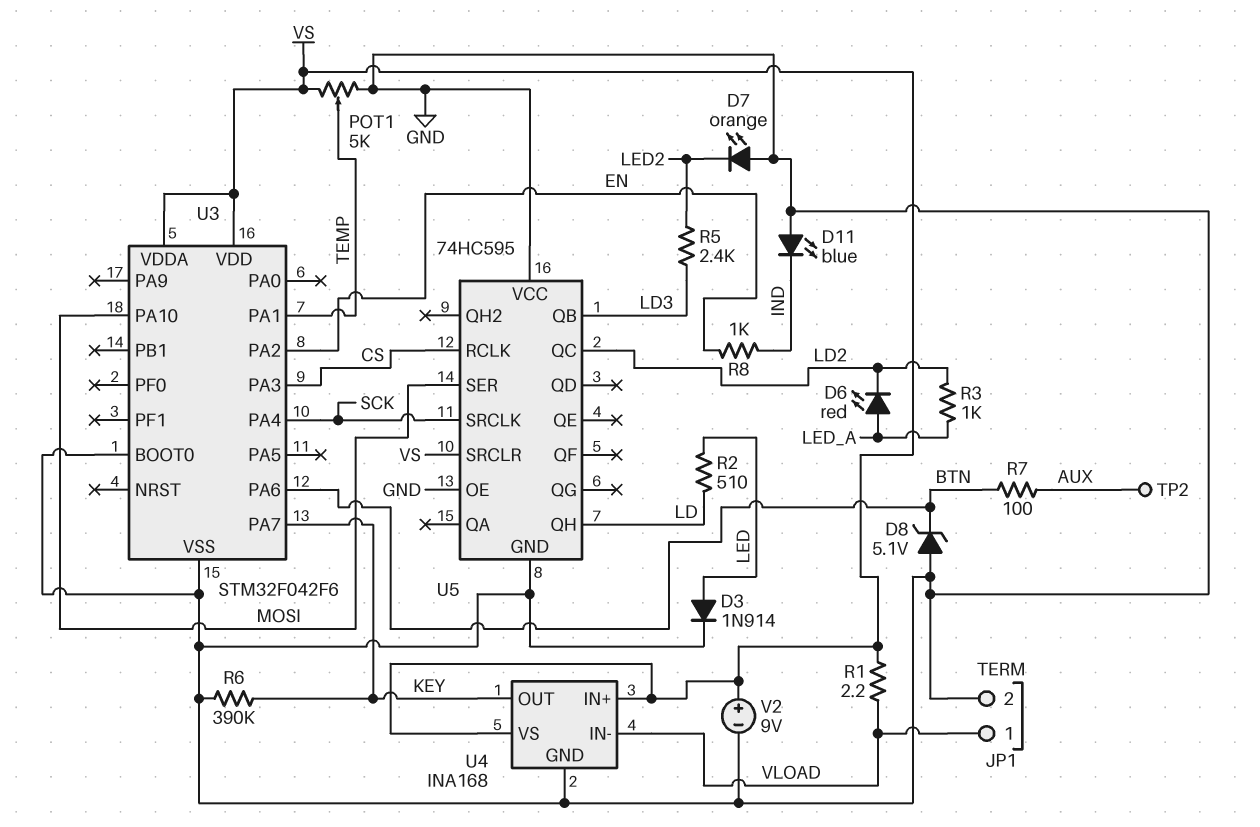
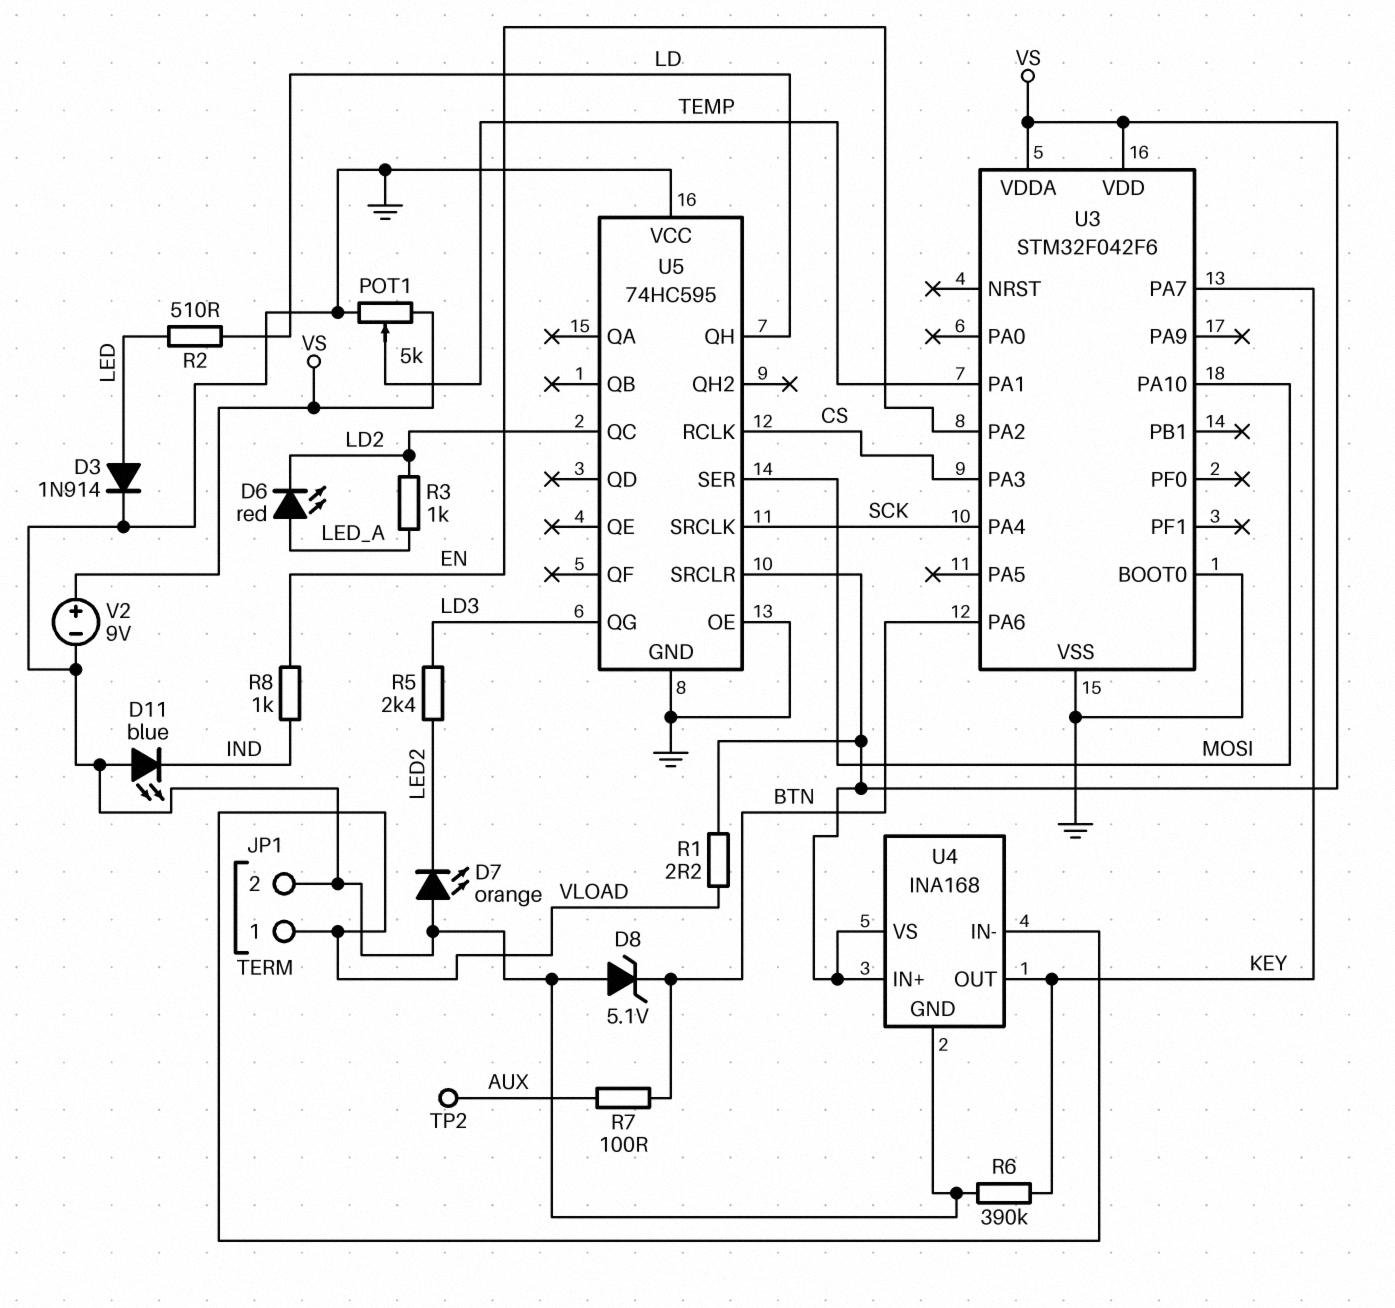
U5 pin QB: LD3 -> none
U5 pin QG: none -> LD3

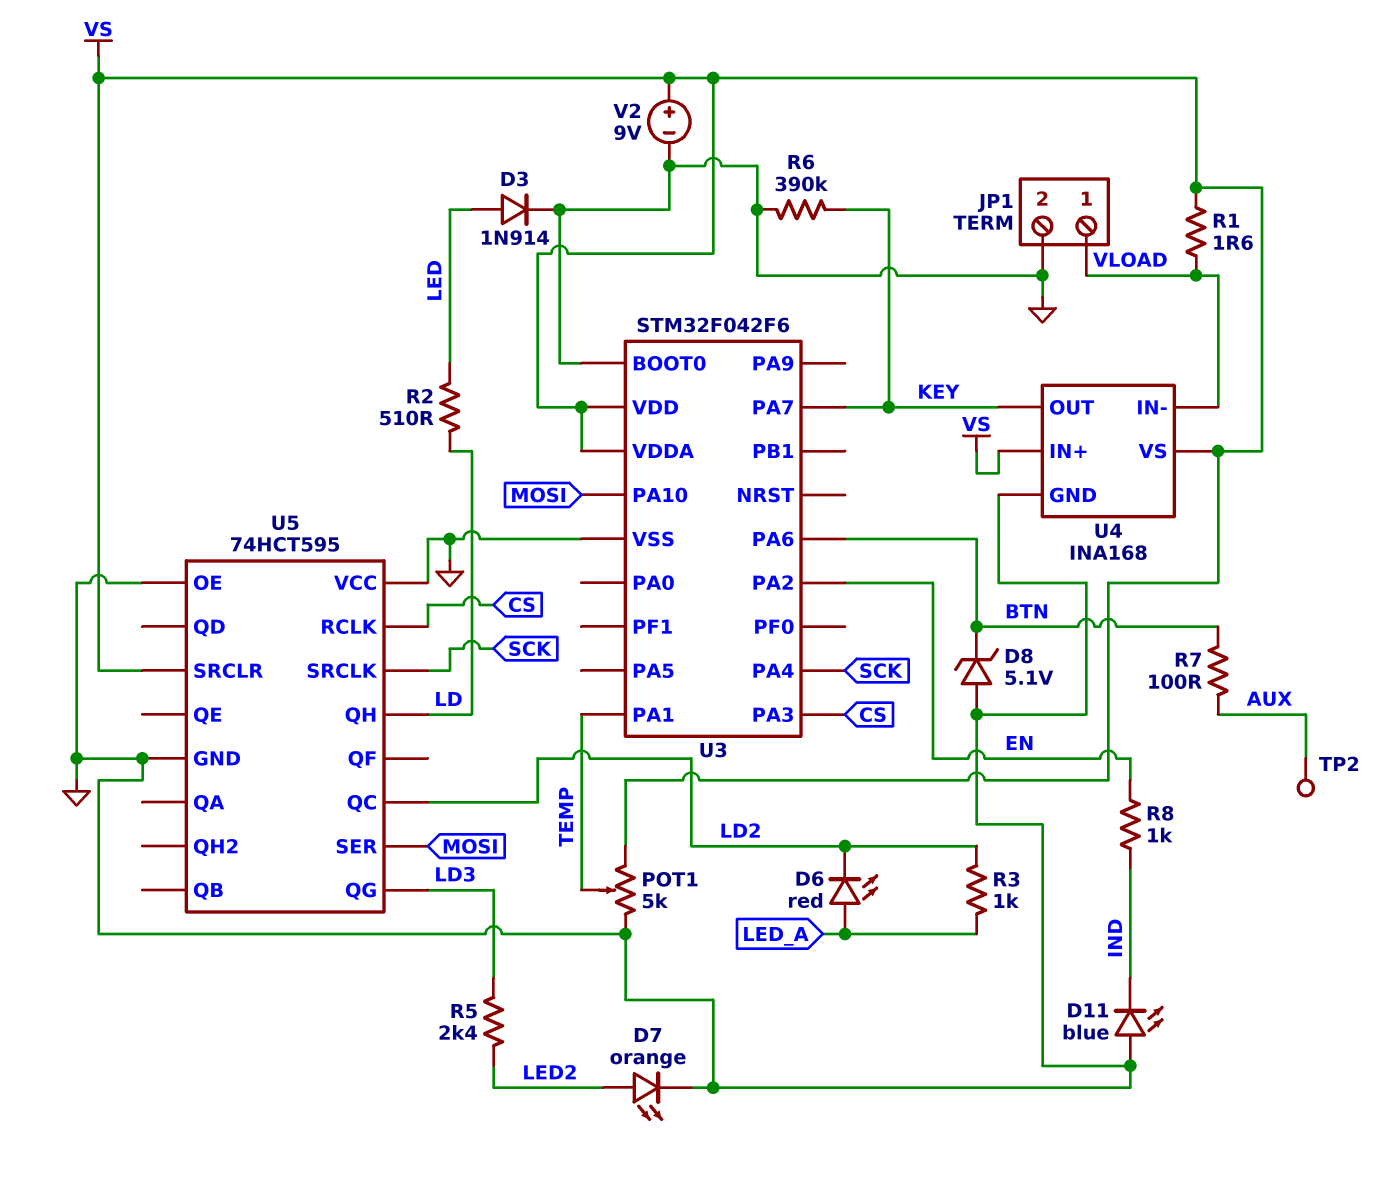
D7: LED orange (A GND, K LED2) -> LED orange (A LED2, K GND)
R1: 2.2 (VLOAD, VS) -> 1.6 (VLOAD, VS)
U5: 74HC595 -> 74HCT595

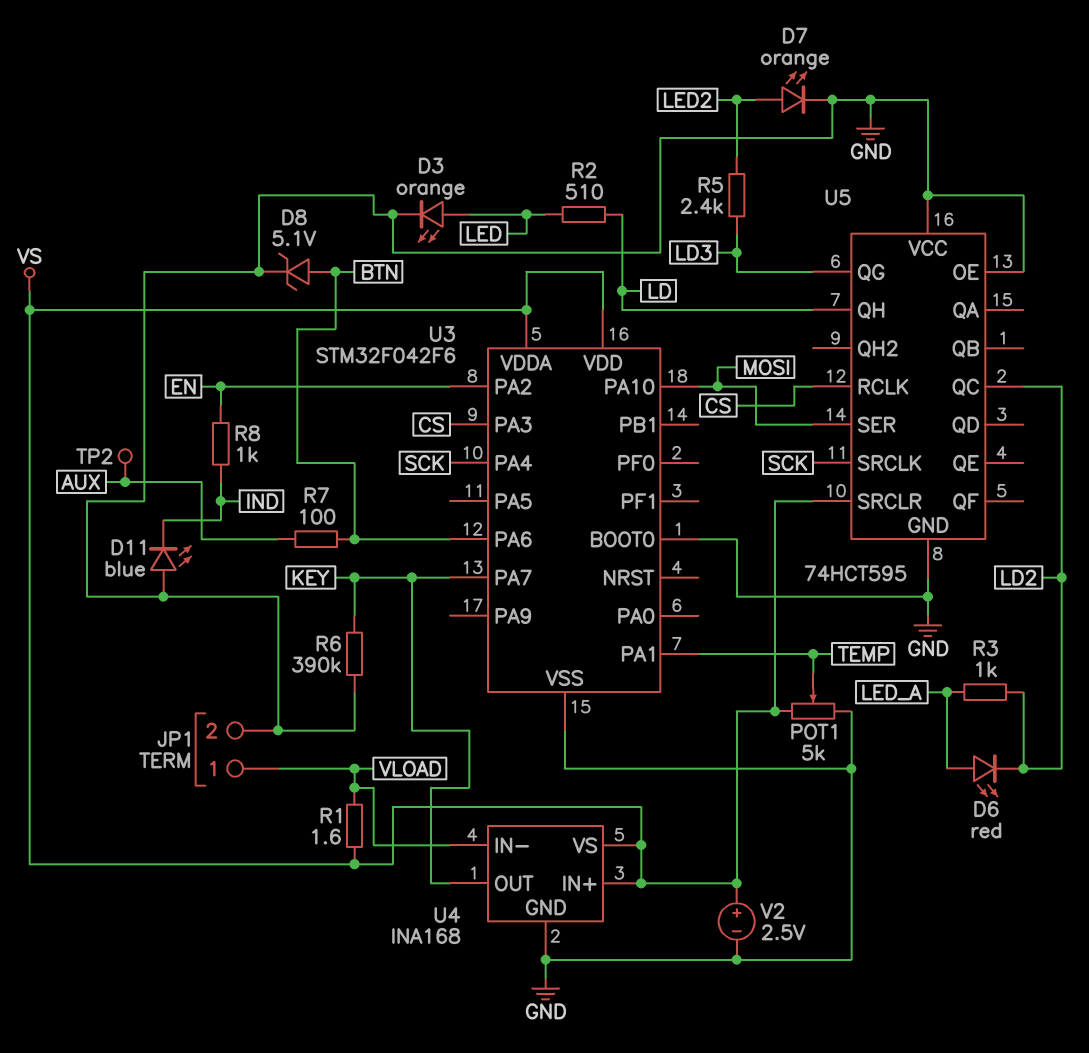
D3: diode 1N914 (A LED, K GND) -> LED orange (A LED, K GND)
D8: zener 5.1V (A GND, K BTN) -> zener 5.1V (A BTN, K GND)
V2: 9V (plus VS, minus GND) -> 2.5V (plus VS, minus GND)

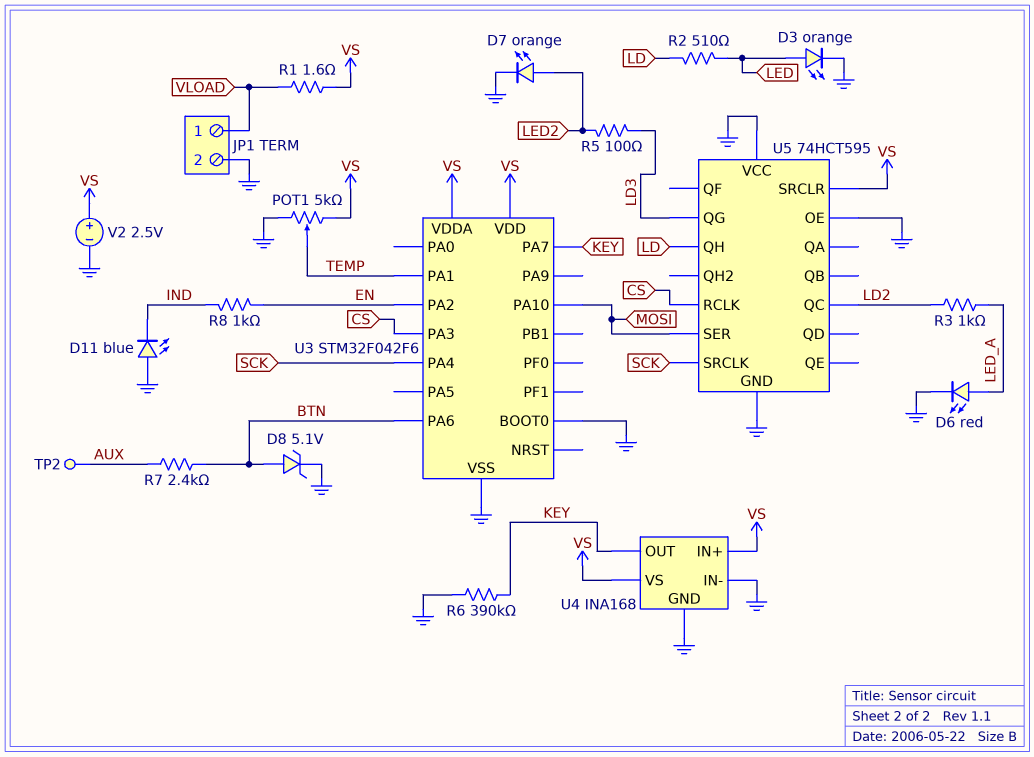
D6: LED red (A LED_A, K LD2) -> LED red (A LED_A, K GND)
R5: 2.4k (LD3, LED2) -> 100 (LD3, LED2)
R7: 100 (AUX, BTN) -> 2.4k (AUX, BTN)
U4 pin IN-: VLOAD -> GND

